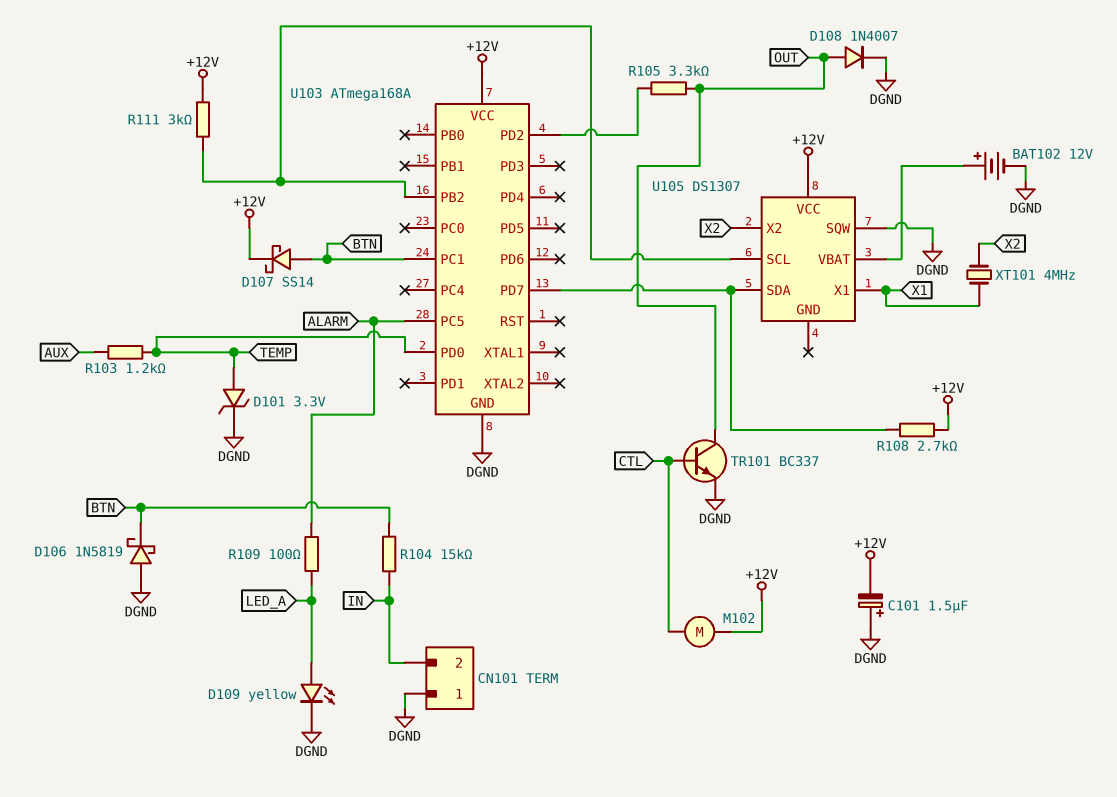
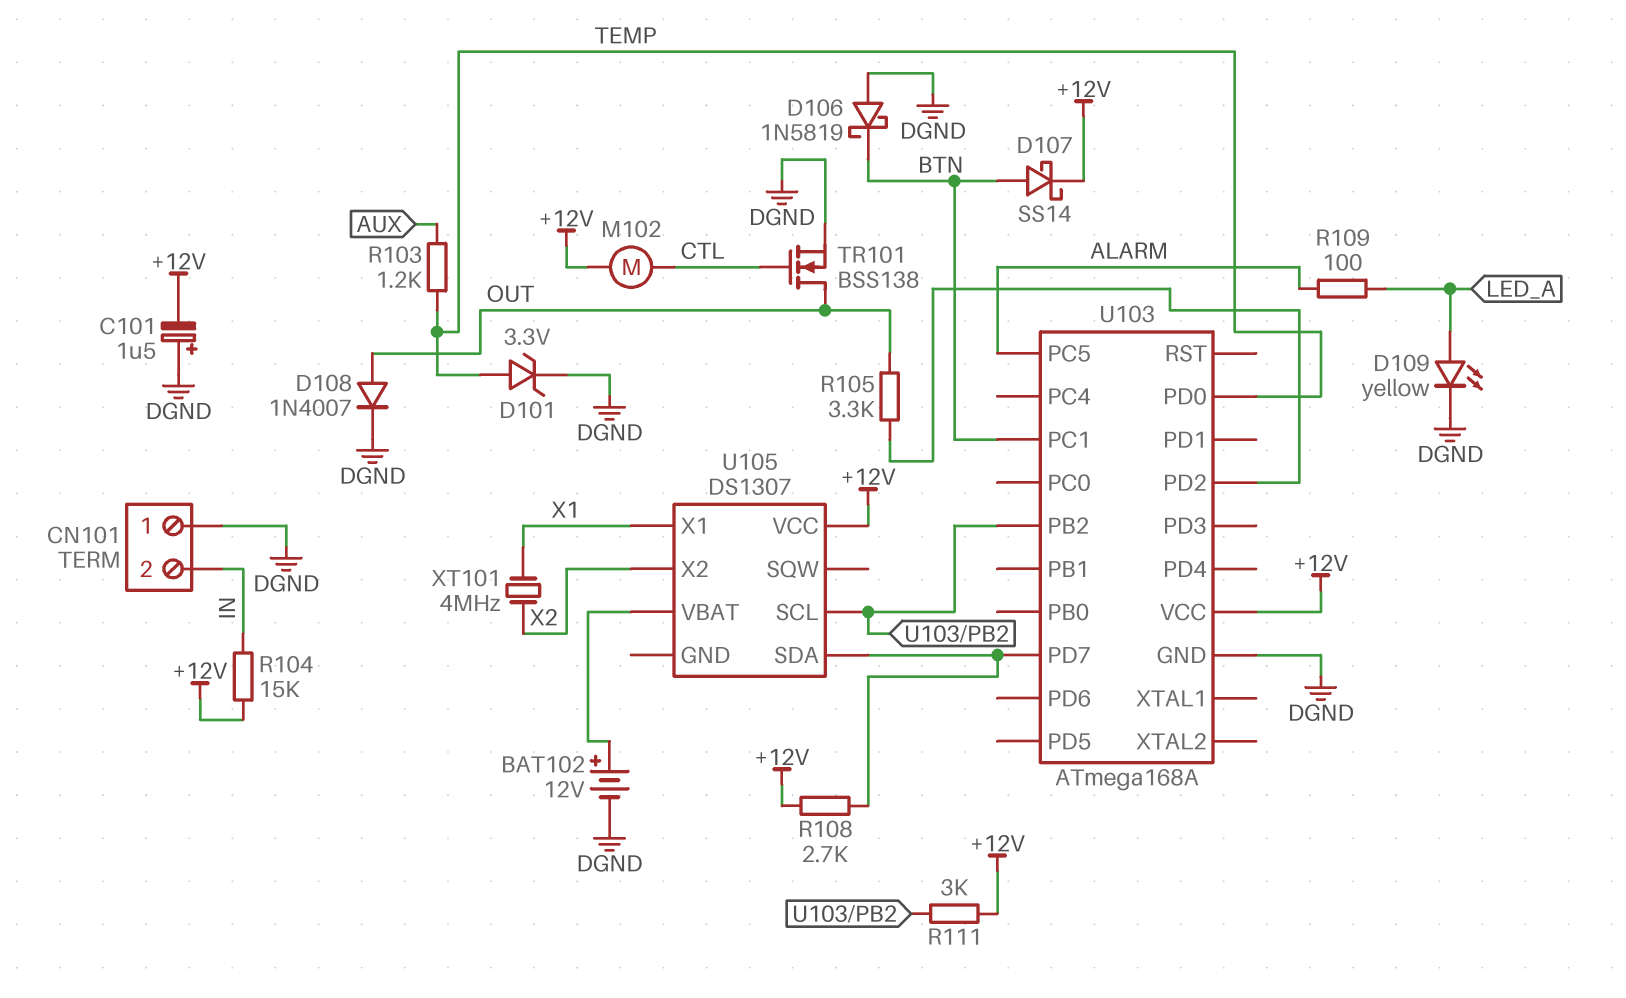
R104: 15k (BTN, IN) -> 15k (+12V, IN)
TR101: NPN BC337 (B CTL, C OUT, E DGND) -> NMOS BSS138 (G CTL, D OUT, S DGND)
U105 pin SQW: DGND -> none

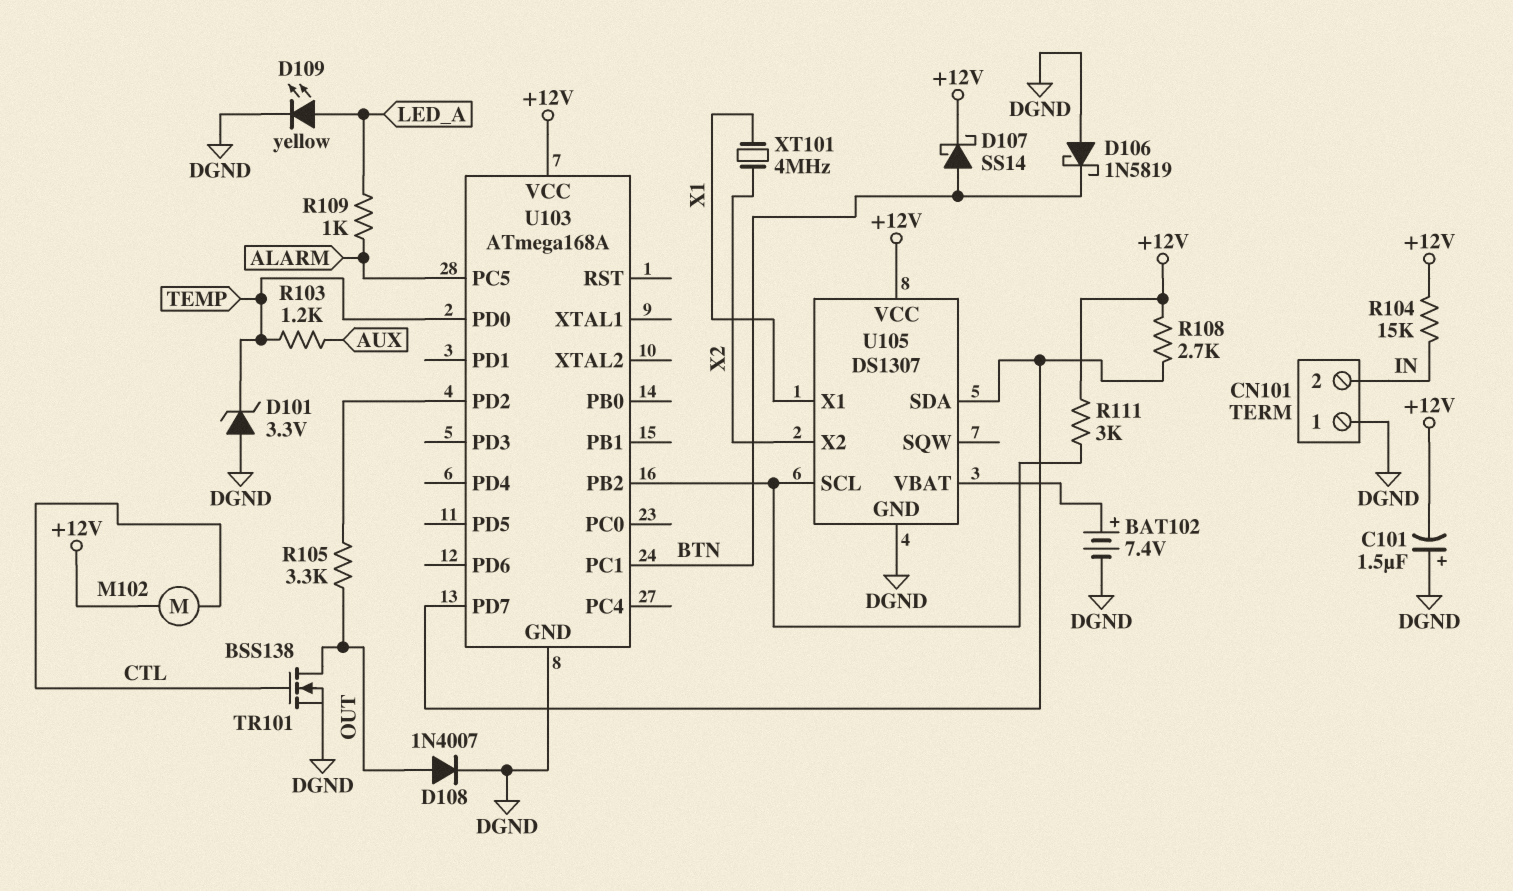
BAT102: 12V (plus U105/VBAT, minus DGND) -> 7.4V (plus U105/VBAT, minus DGND)
D101: zener 3.3V (A TEMP, K DGND) -> zener 3.3V (A DGND, K TEMP)
R109: 100 (ALARM, LED_A) -> 1k (ALARM, LED_A)
U105 pin GND: none -> DGND

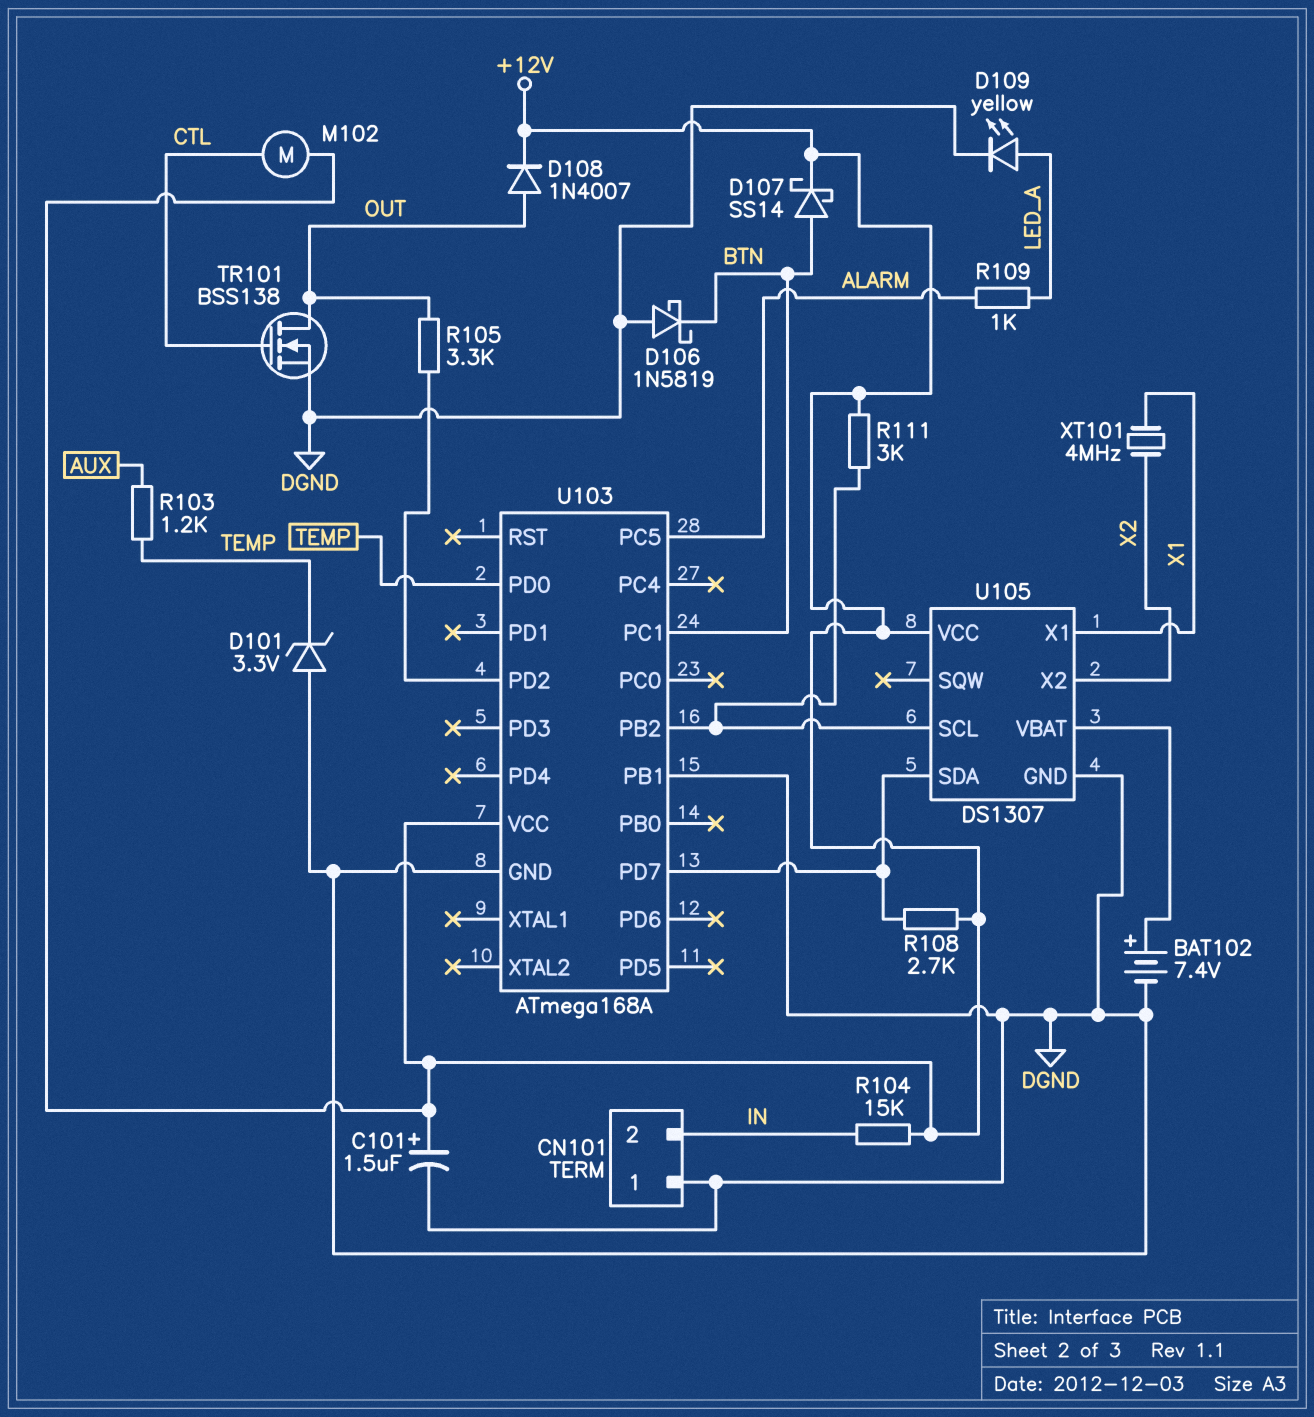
C101: 1.5uF (plus DGND, minus +12V) -> 1.5uF (plus +12V, minus DGND)
D108: diode 1N4007 (A OUT, K DGND) -> diode 1N4007 (A OUT, K +12V)
U103 pin PB1: none -> DGND

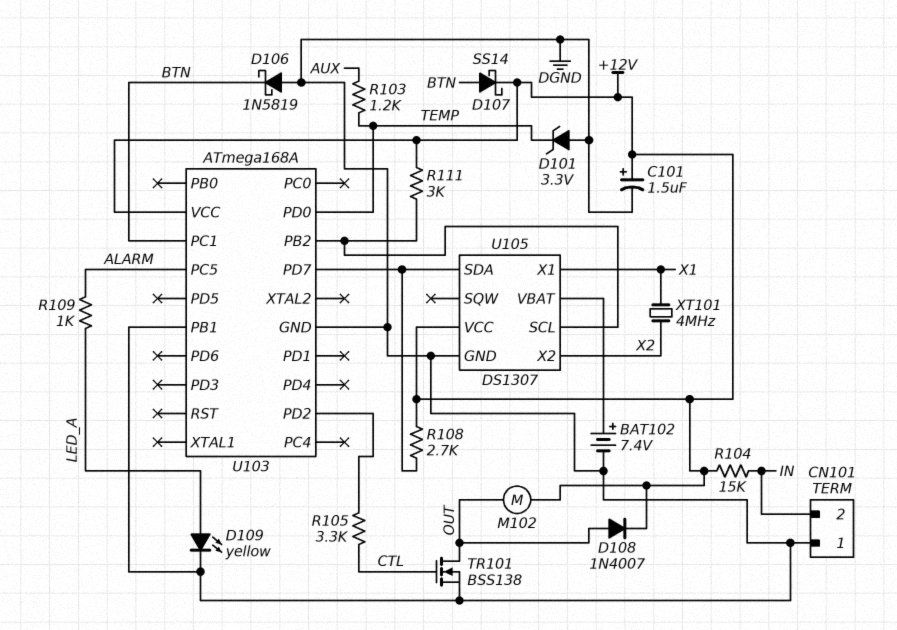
M102: motor (+12V, CTL) -> motor (+12V, OUT)
R105: 3.3k (OUT, U103/PD2) -> 3.3k (CTL, U103/PD2)

